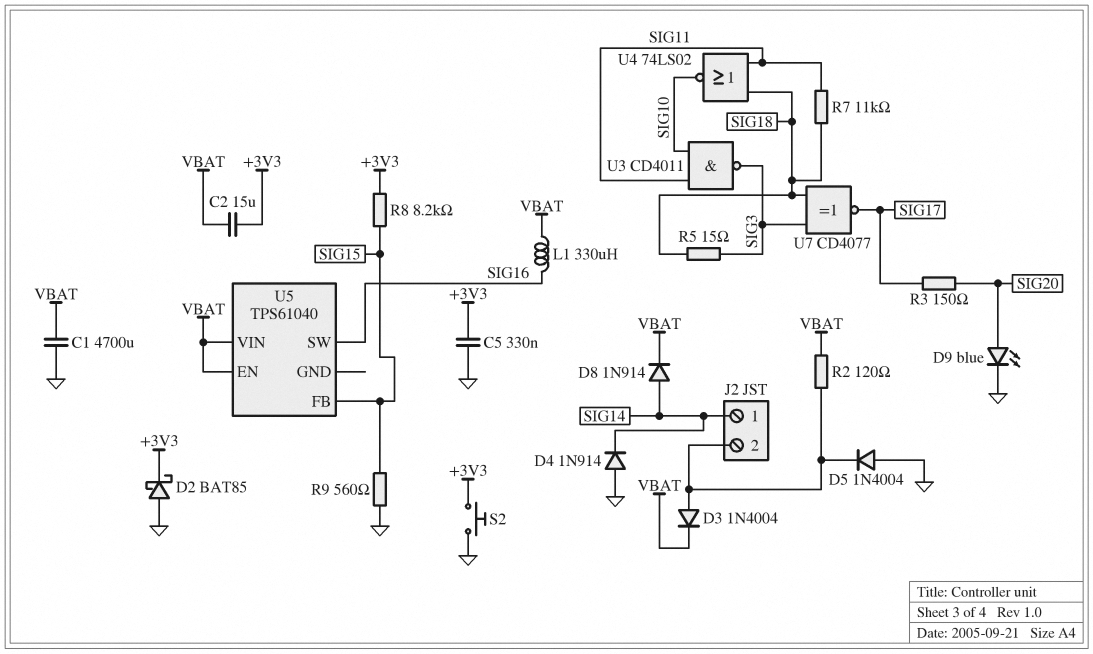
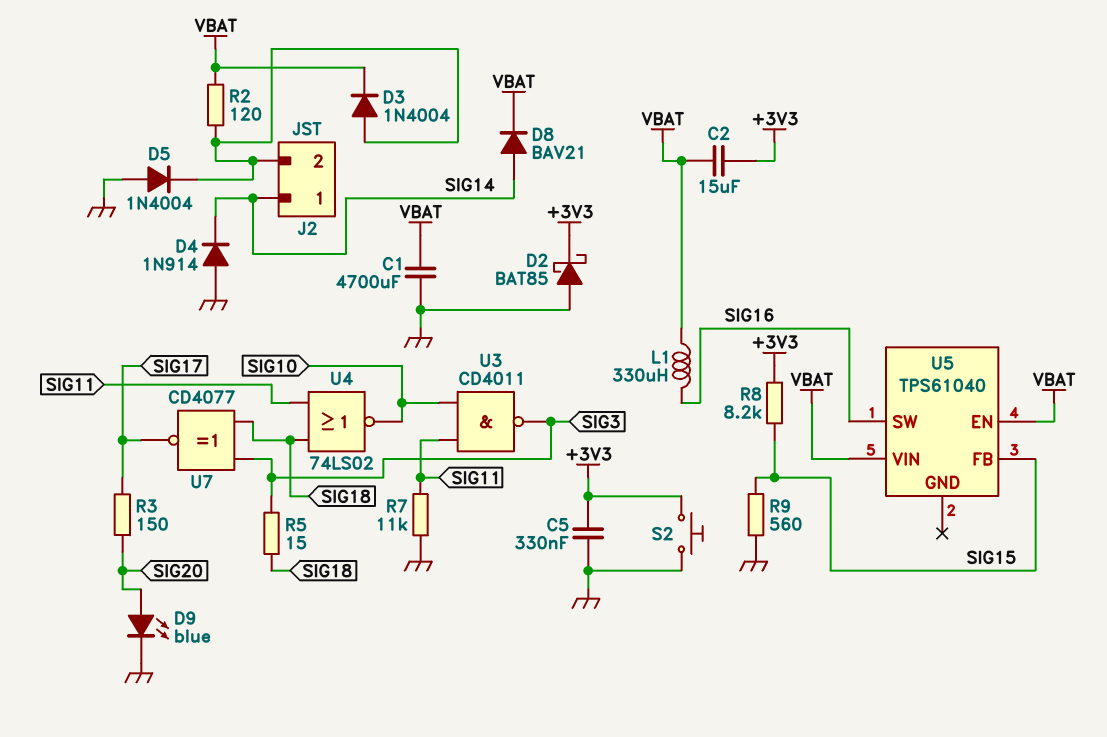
D8: diode 1N914 (A SIG14, K VBAT) -> diode BAV21 (A SIG14, K VBAT)
R7: 11k (SIG11, SIG18) -> 11k (GND, SIG11)

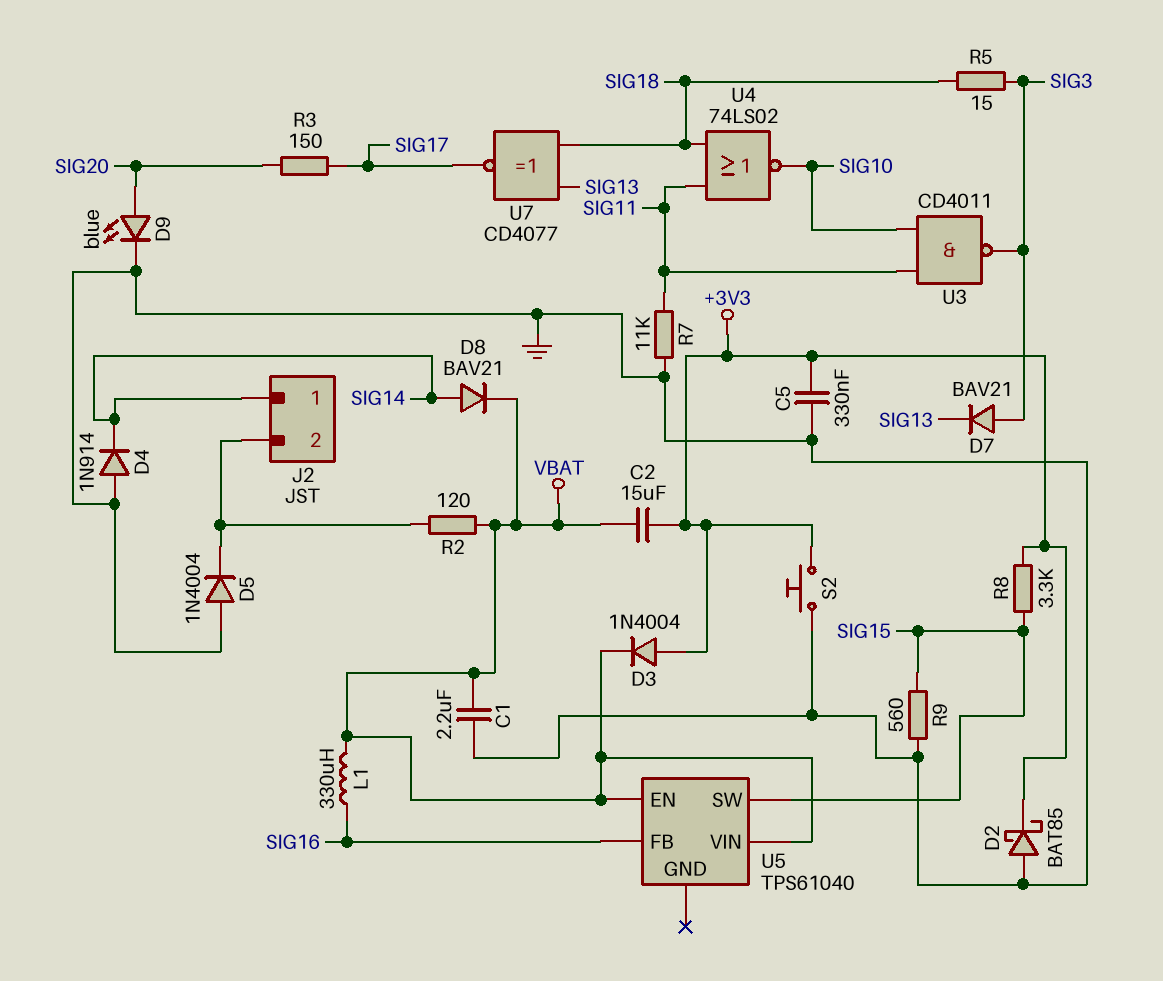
C1: 4700uF (GND, VBAT) -> 2.2uF (GND, VBAT)
D3: diode 1N4004 (A J2/2, K VBAT) -> diode 1N4004 (A +3V3, K VBAT)
D7: none -> diode BAV21 (A SIG3, K SIG13)
R8: 8.2k (+3V3, SIG15) -> 3.3k (+3V3, SIG15)
U5 pin FB: SIG15 -> SIG16
U5 pin SW: SIG16 -> SIG15
U7: XNOR CD4077 (in SIG3, in SIG18, out SIG17) -> XNOR CD4077 (in SIG13, in SIG18, out SIG17)

